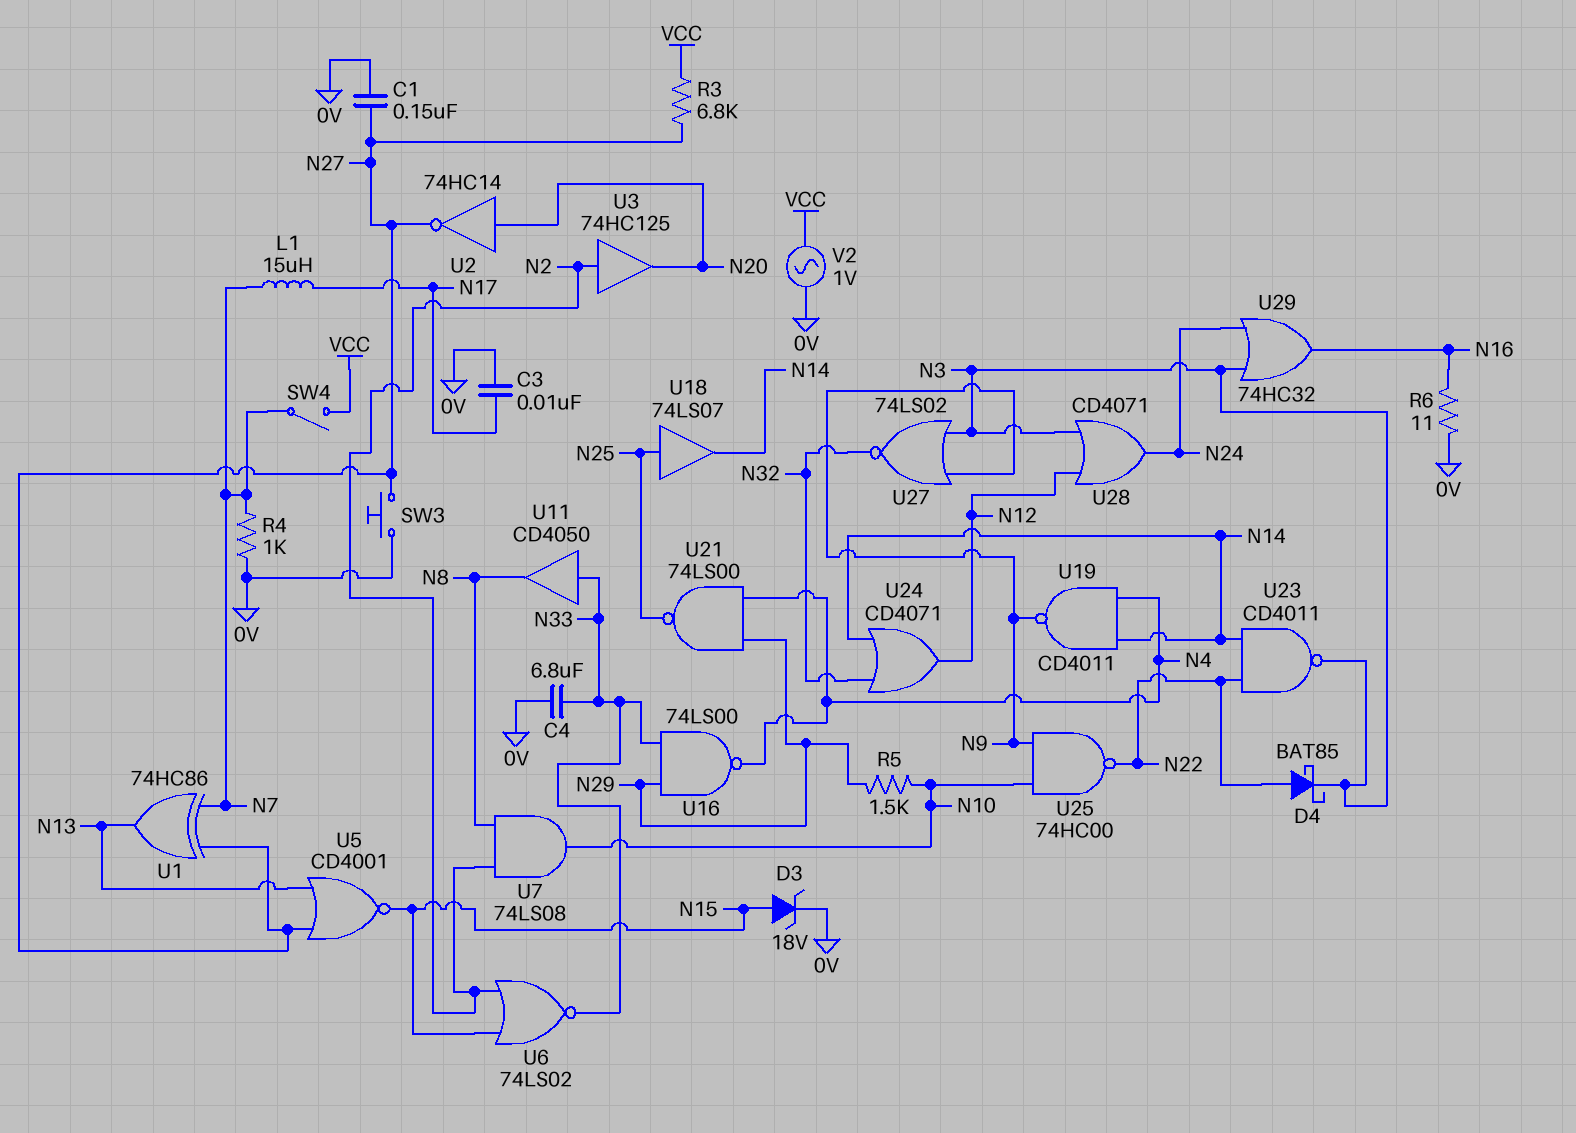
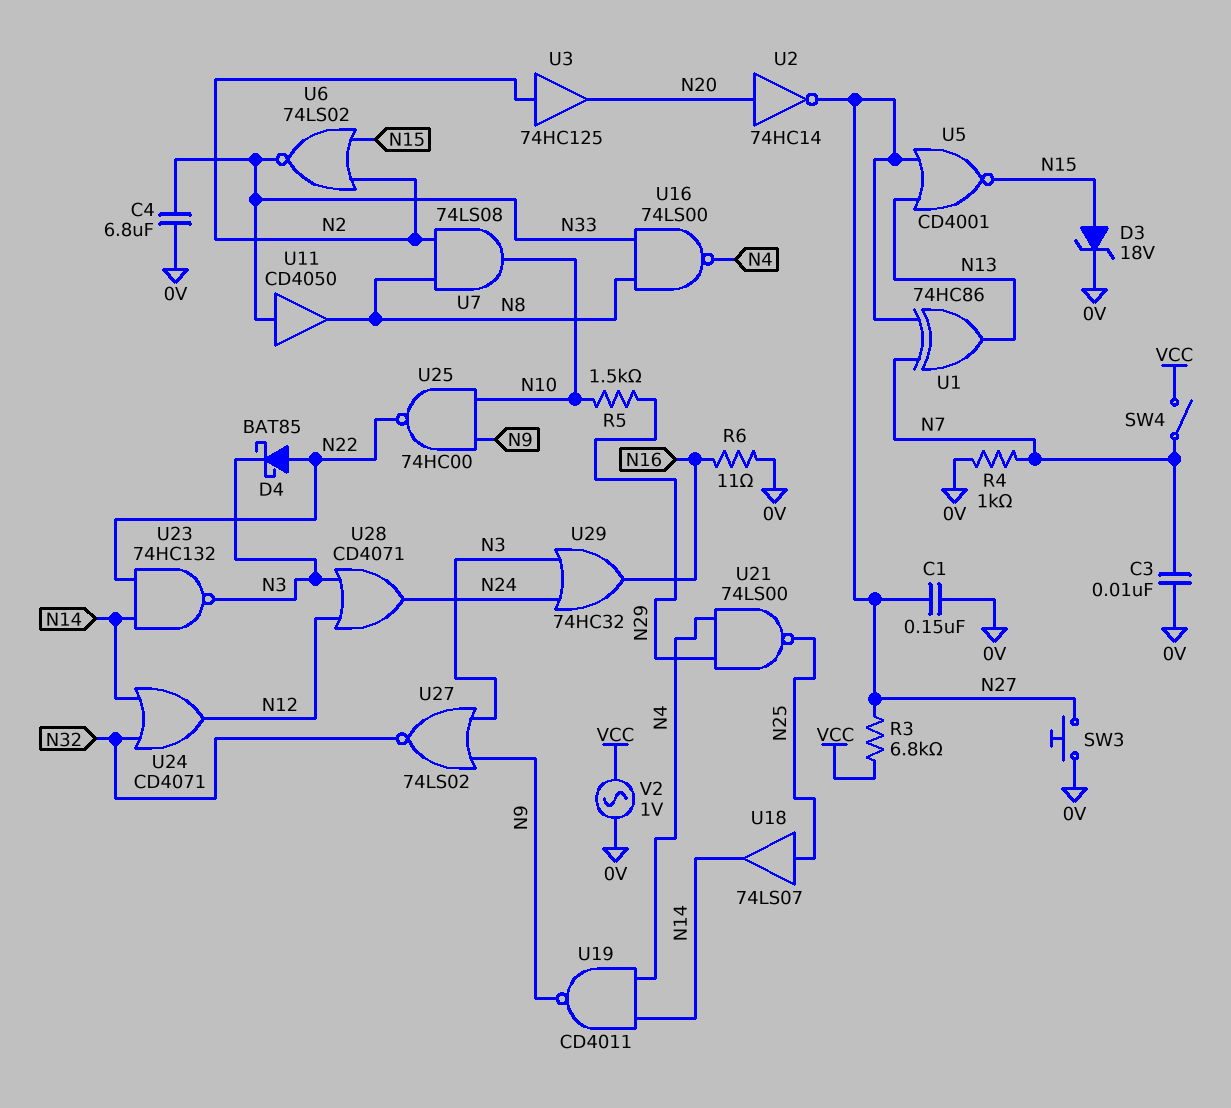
C3: 10nF (0V, N17) -> 10nF (0V, N7)
L1: 15uH (N7, N17) -> none
U16: NAND 74LS00 (in N29, in N33, out N4) -> NAND 74LS00 (in N8, in N33, out N4)
U23: NAND CD4011 (in N14, in N22, out N3) -> NAND 74HC132 (in N14, in N22, out N3)

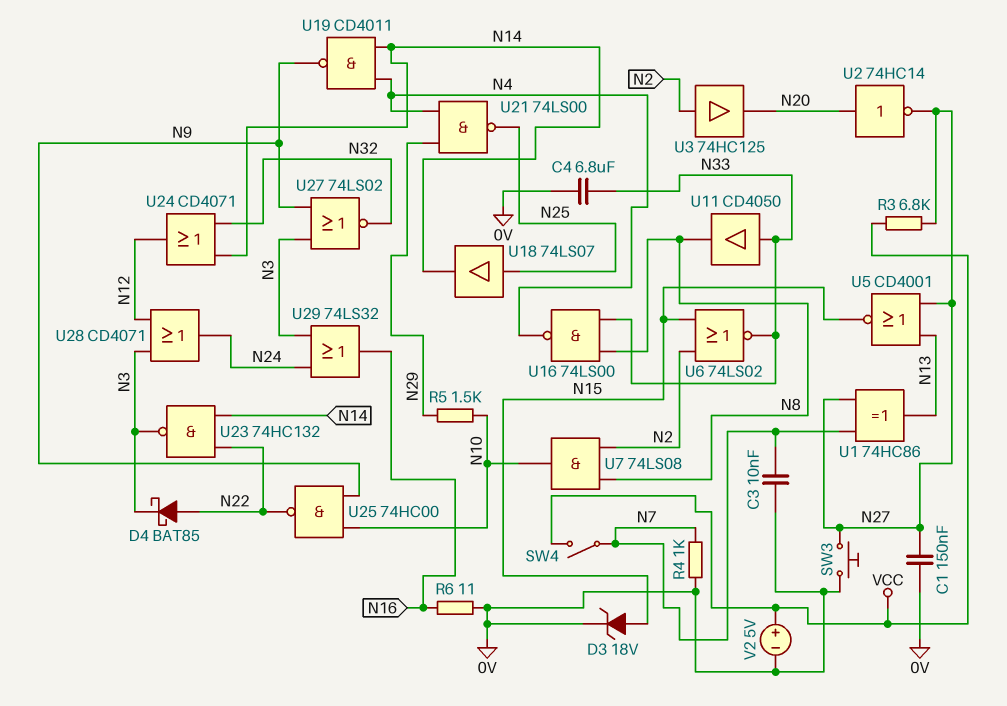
U29: OR 74HC32 (in N3, in N24, out N16) -> OR 74LS32 (in N3, in N24, out N16)
V2: AC 1V (0V, VCC) -> 5V (plus VCC, minus 0V)

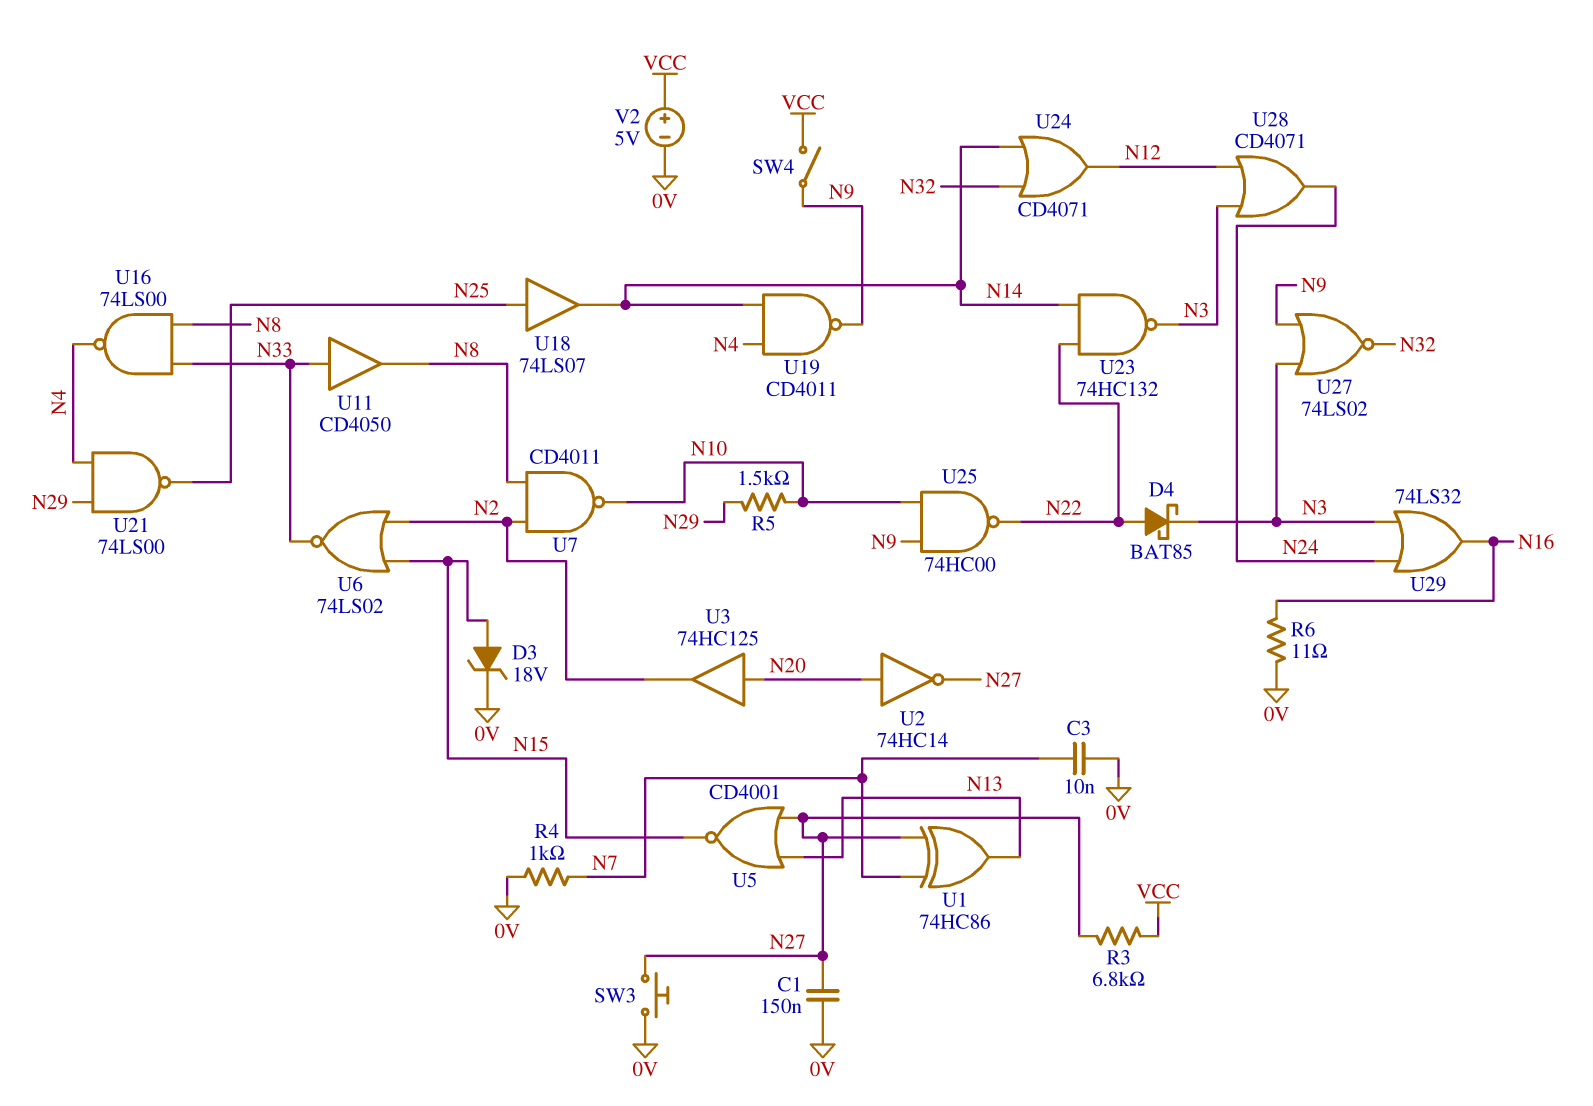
C4: 6.8uF (0V, N33) -> none
SW4: switch (N7, VCC) -> switch (N9, VCC)
U3: buffer 74HC125 (in N2, out N20) -> buffer 74HC125 (in N20, out N2)
U7: AND 74LS08 (in N2, in N8, out N10) -> NAND CD4011 (in N2, in N8, out N10)

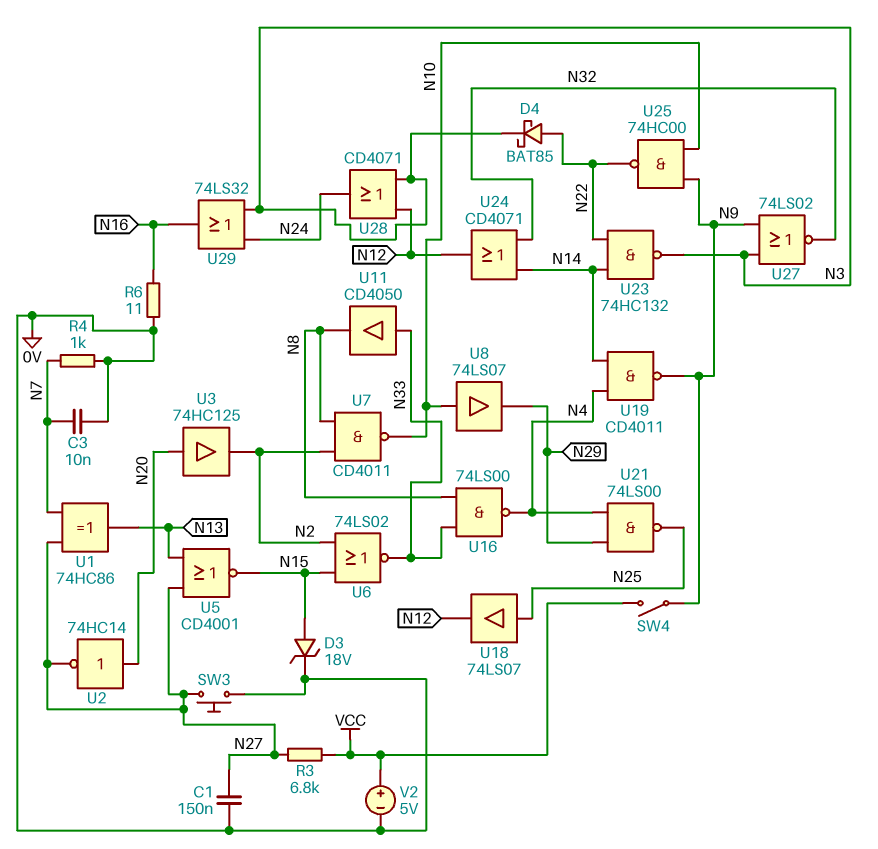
R5: 1.5k (N10, N29) -> none
U8: none -> buffer 74LS07 (in N10, out N29)
U18: buffer 74LS07 (in N25, out N14) -> buffer 74LS07 (in N25, out N12)

